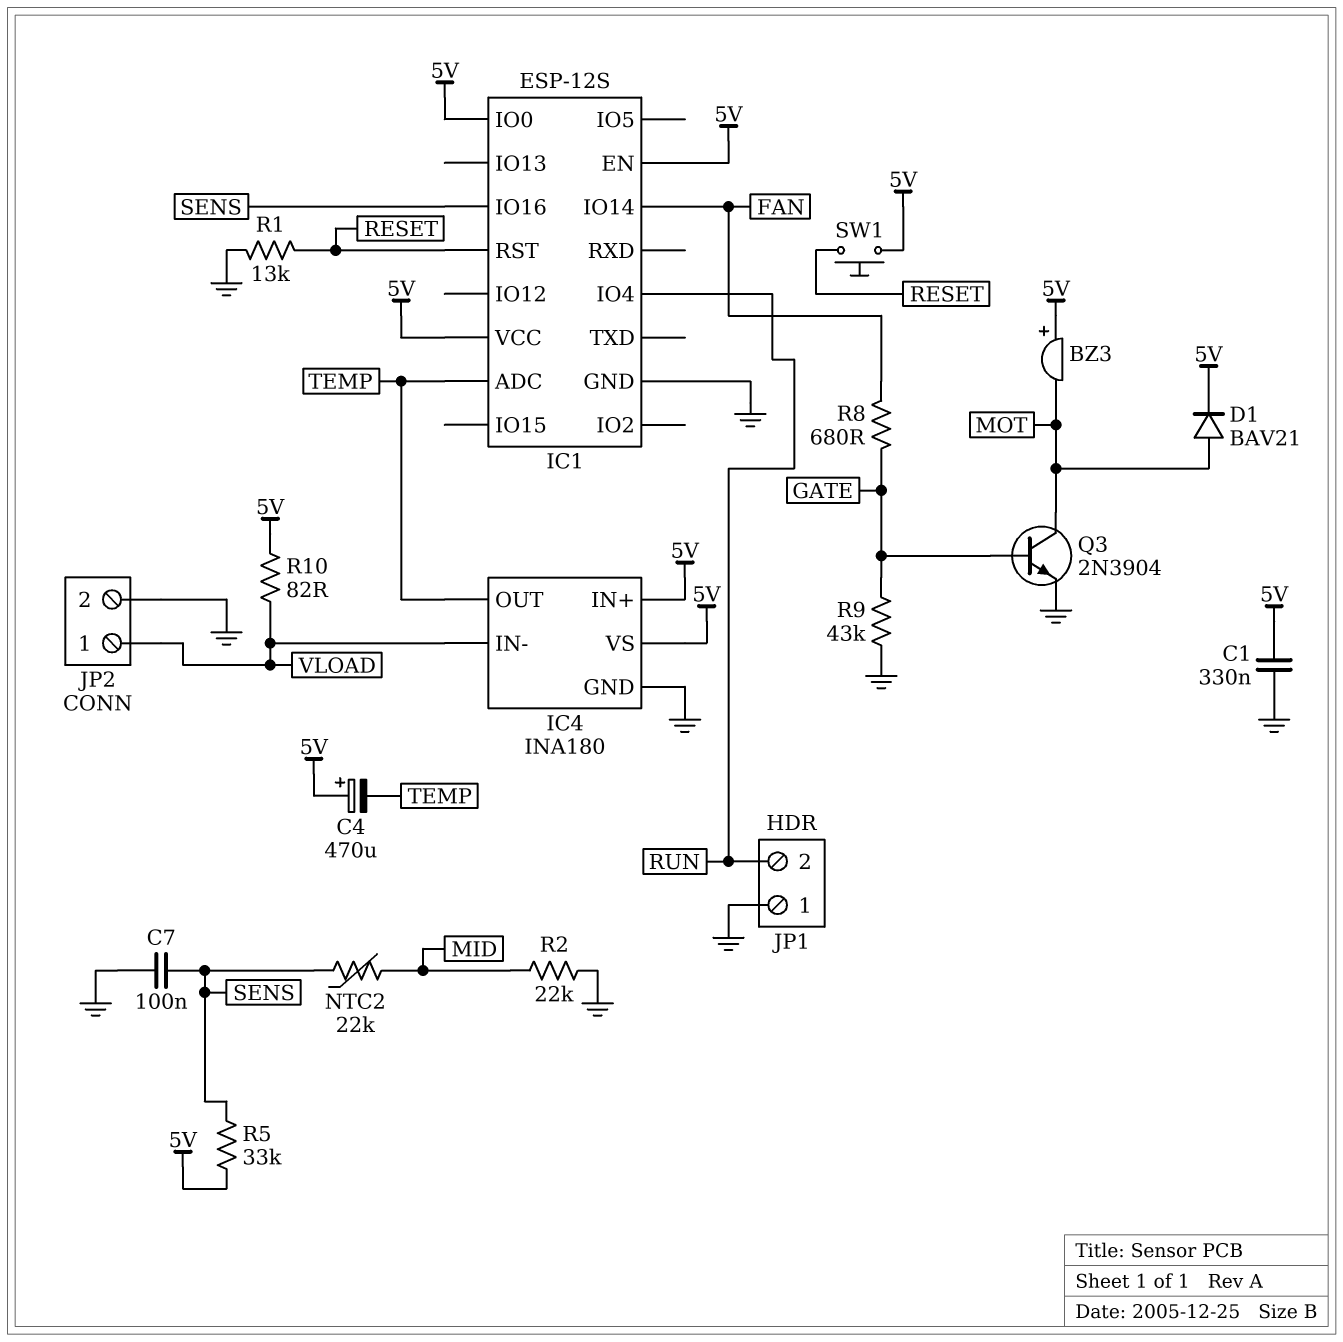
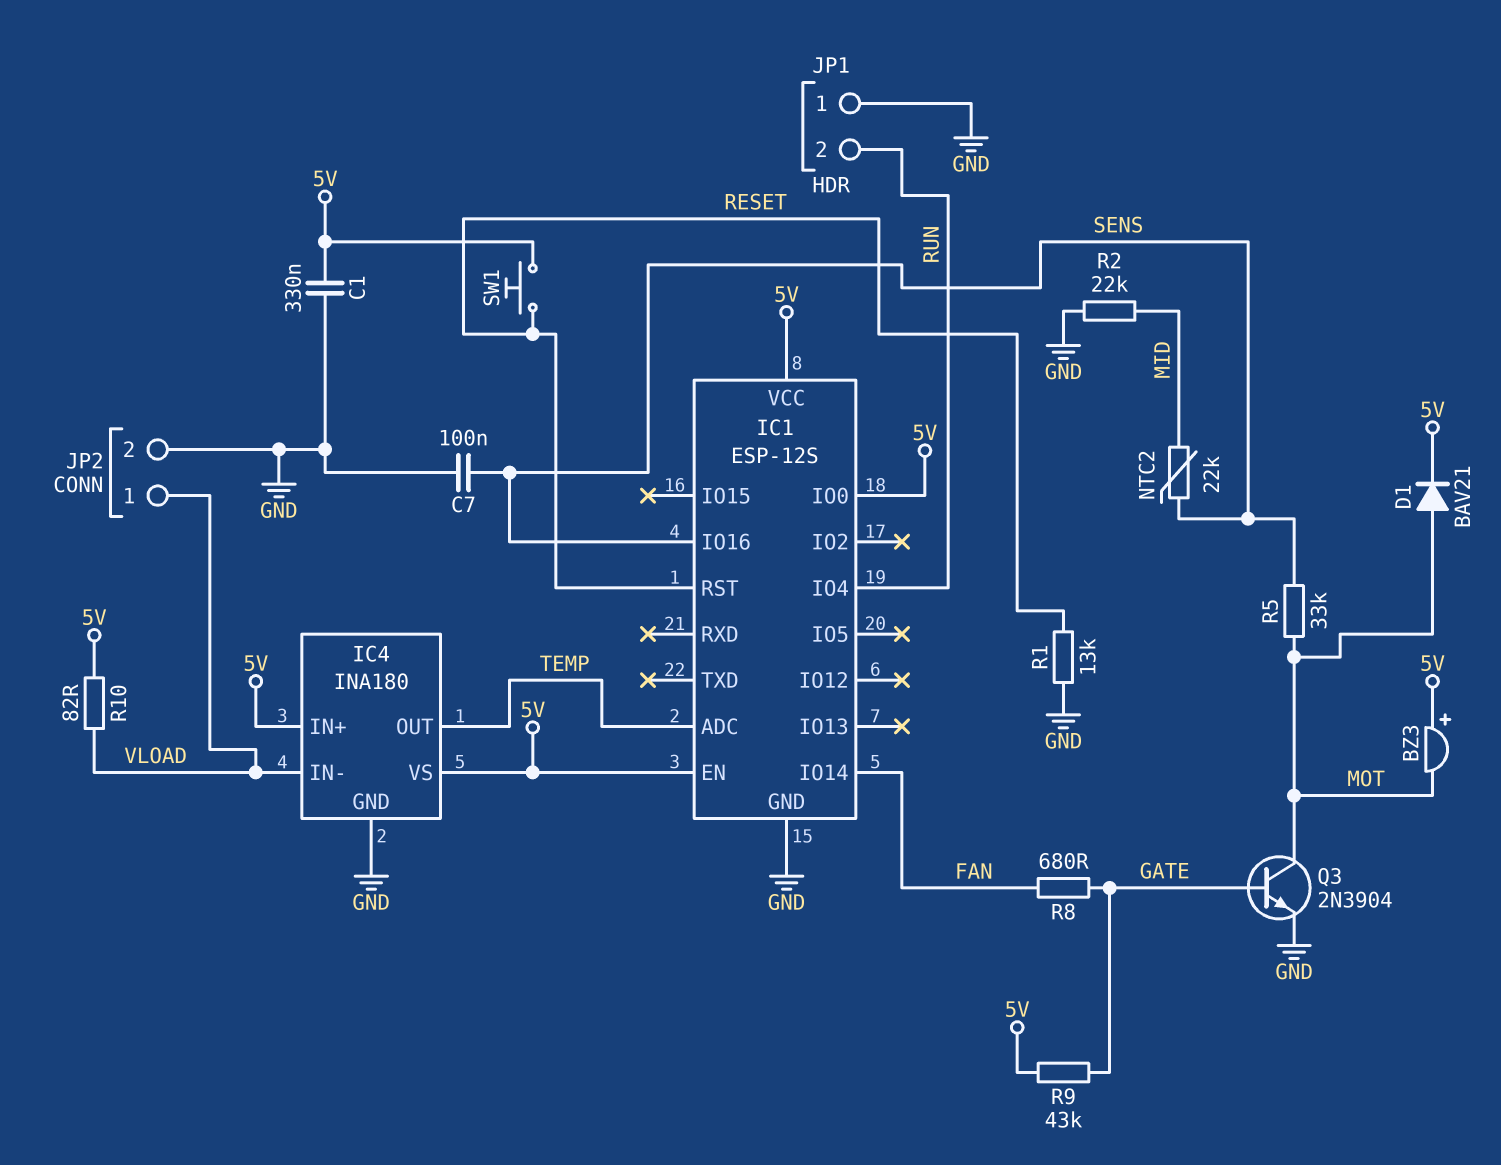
C4: 470uF (plus 5V, minus TEMP) -> none
R5: 33k (5V, SENS) -> 33k (MOT, SENS)
R9: 43k (GATE, GND) -> 43k (5V, GATE)

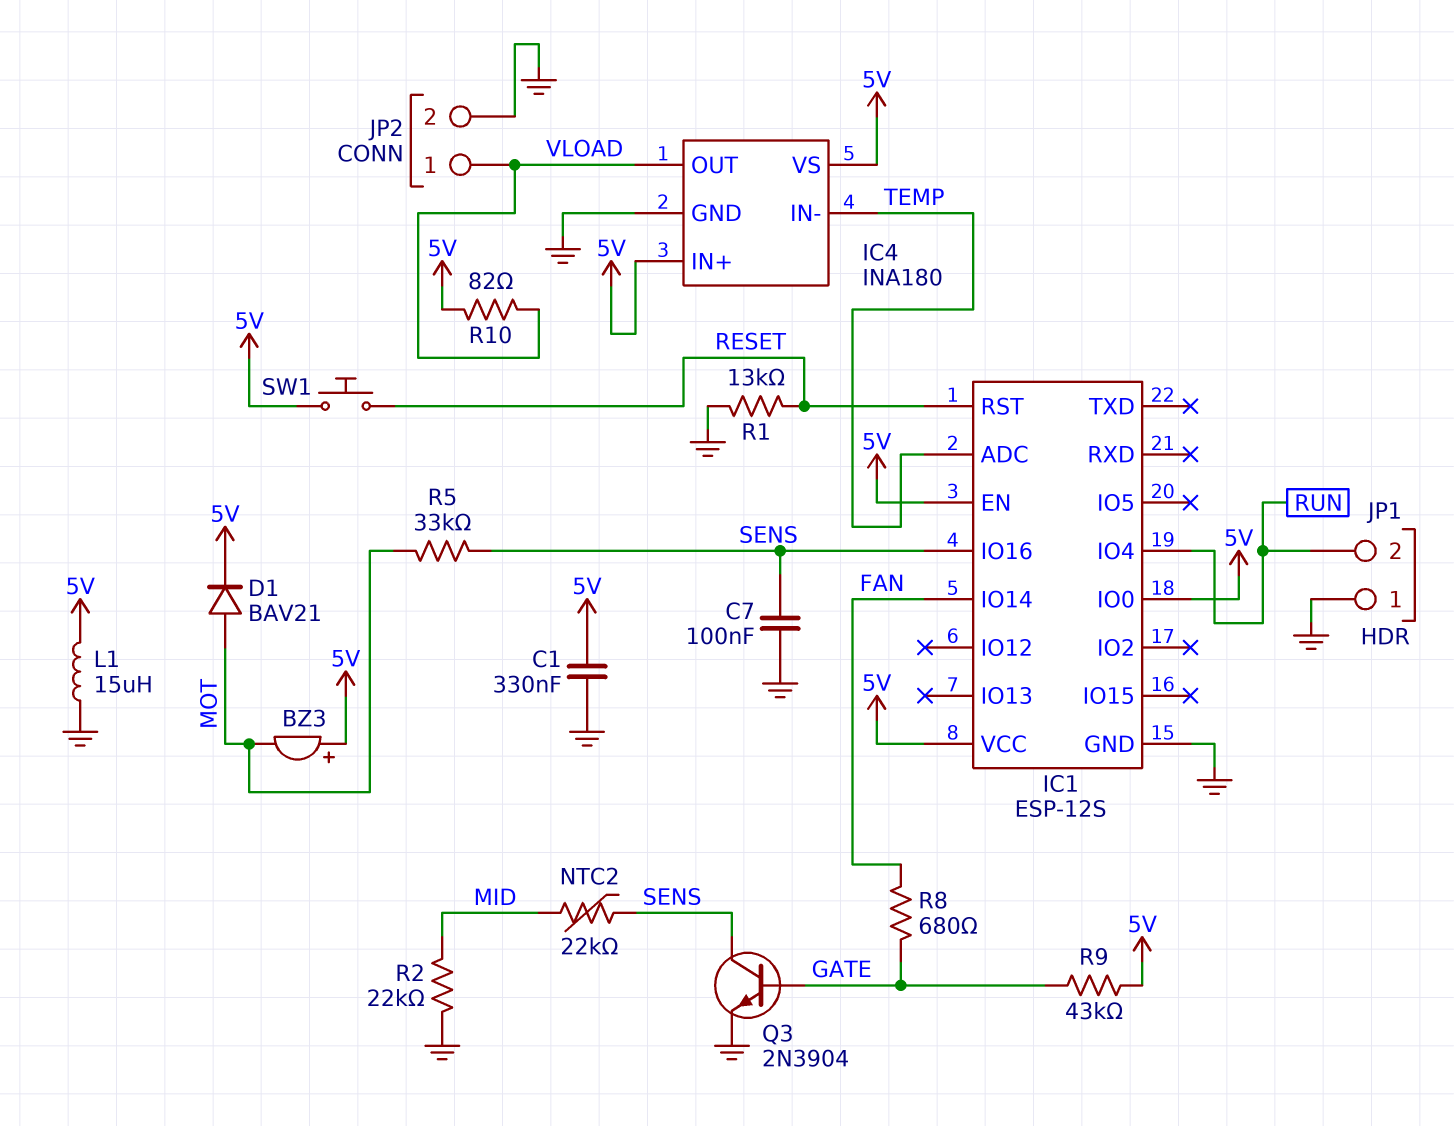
IC4 pin IN-: VLOAD -> TEMP
IC4 pin OUT: TEMP -> VLOAD
L1: none -> 15uH (5V, GND)
Q3: NPN 2N3904 (B GATE, C MOT, E GND) -> NPN 2N3904 (B GATE, C SENS, E GND)

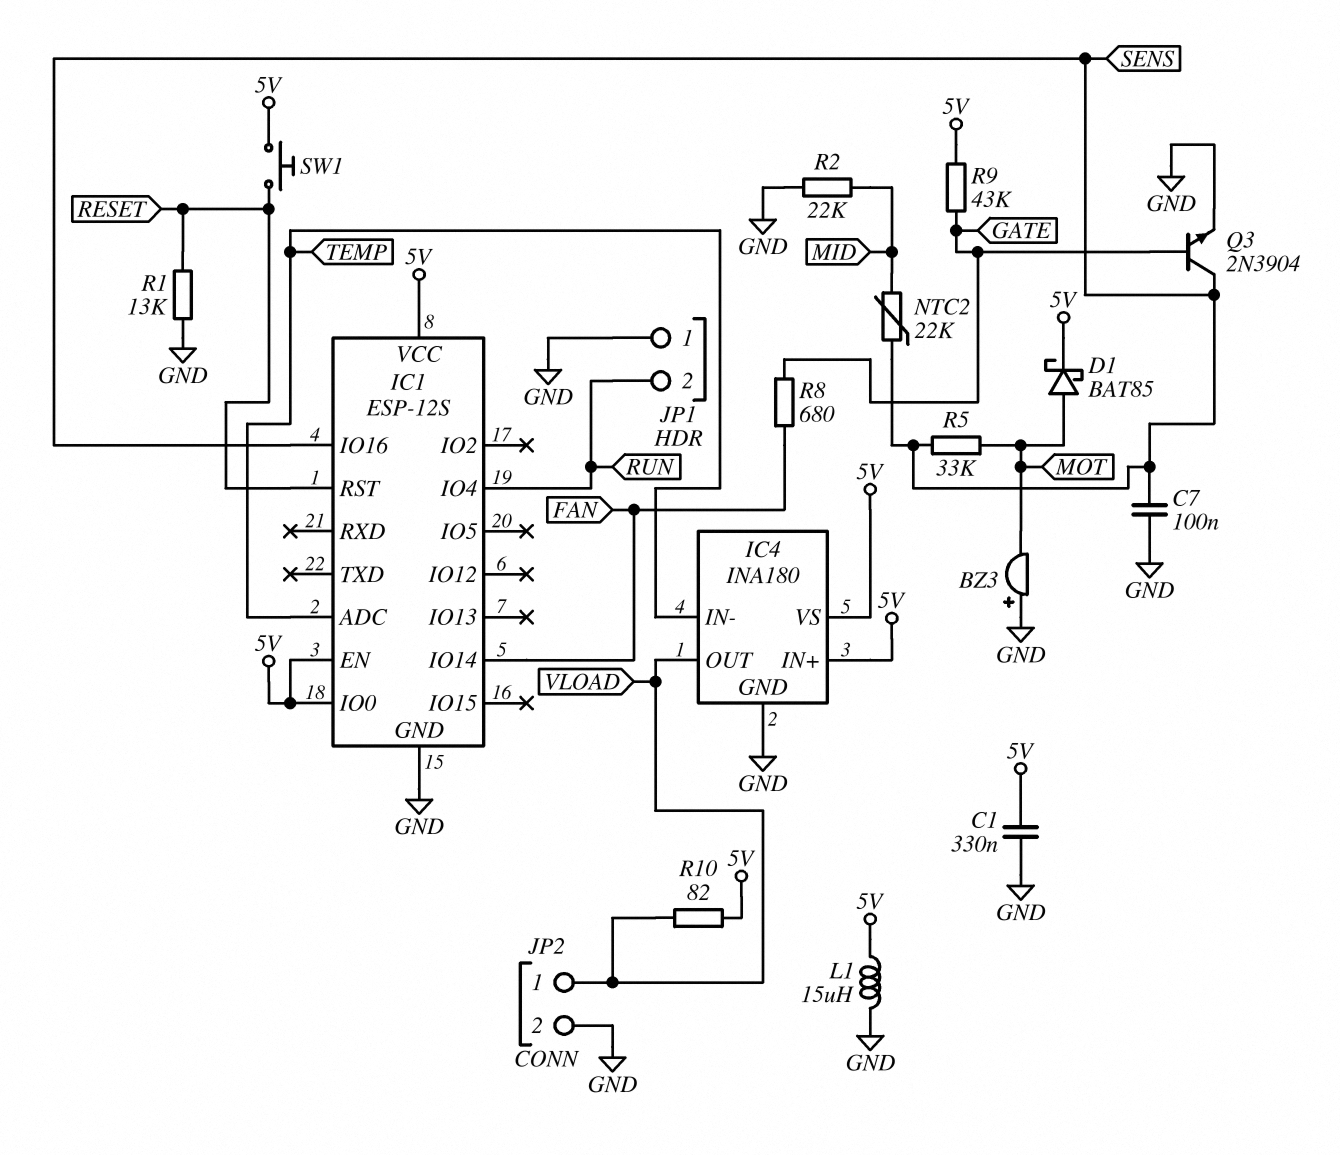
BZ3: buzzer (plus 5V, minus MOT) -> buzzer (plus GND, minus MOT)
D1: diode BAV21 (A MOT, K 5V) -> schottky BAT85 (A MOT, K 5V)

